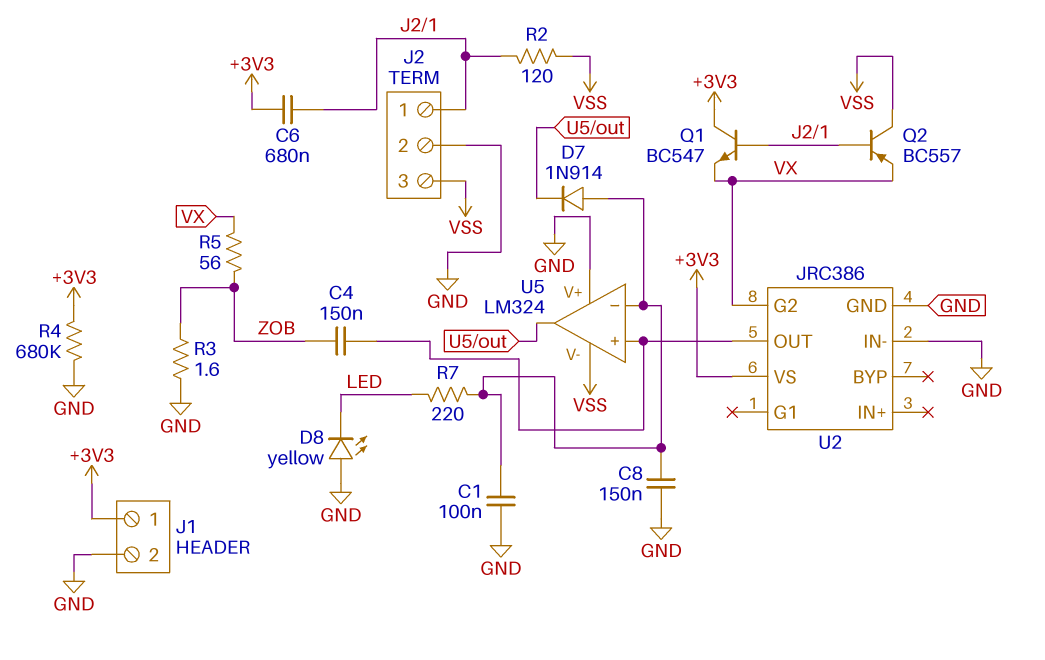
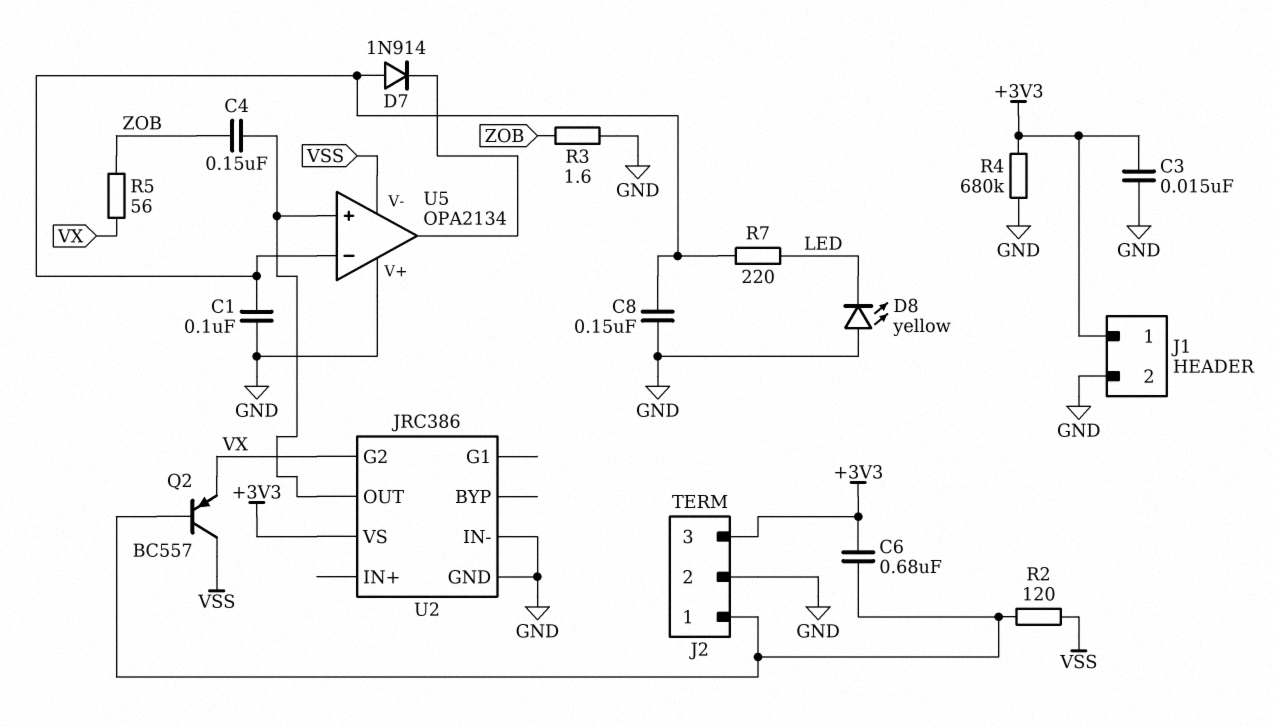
C3: none -> 15nF (+3V3, GND)
J2 pin 3: VSS -> +3V3
Q1: NPN BC547 (B J2/1, C +3V3, E VX) -> none
U5: LM324 -> OPA2134

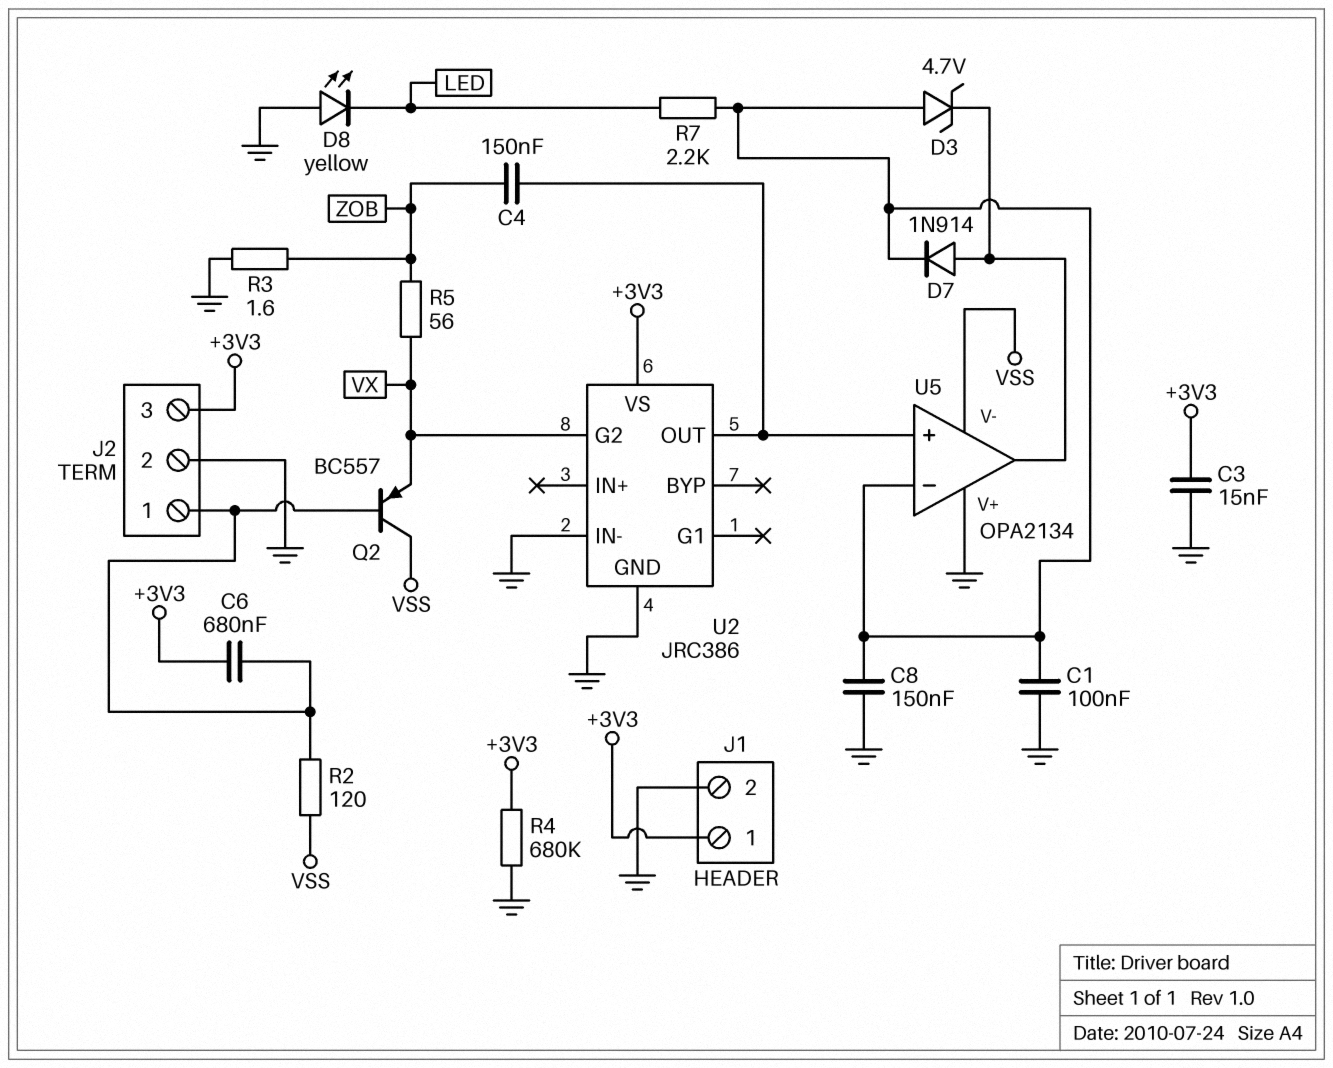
D3: none -> zener 4.7V (A U5/in-, K U5/out)
D7: diode 1N914 (A U5/in-, K U5/out) -> diode 1N914 (A U5/out, K U5/in-)
R7: 220 (LED, U5/in-) -> 2.2k (LED, U5/in-)

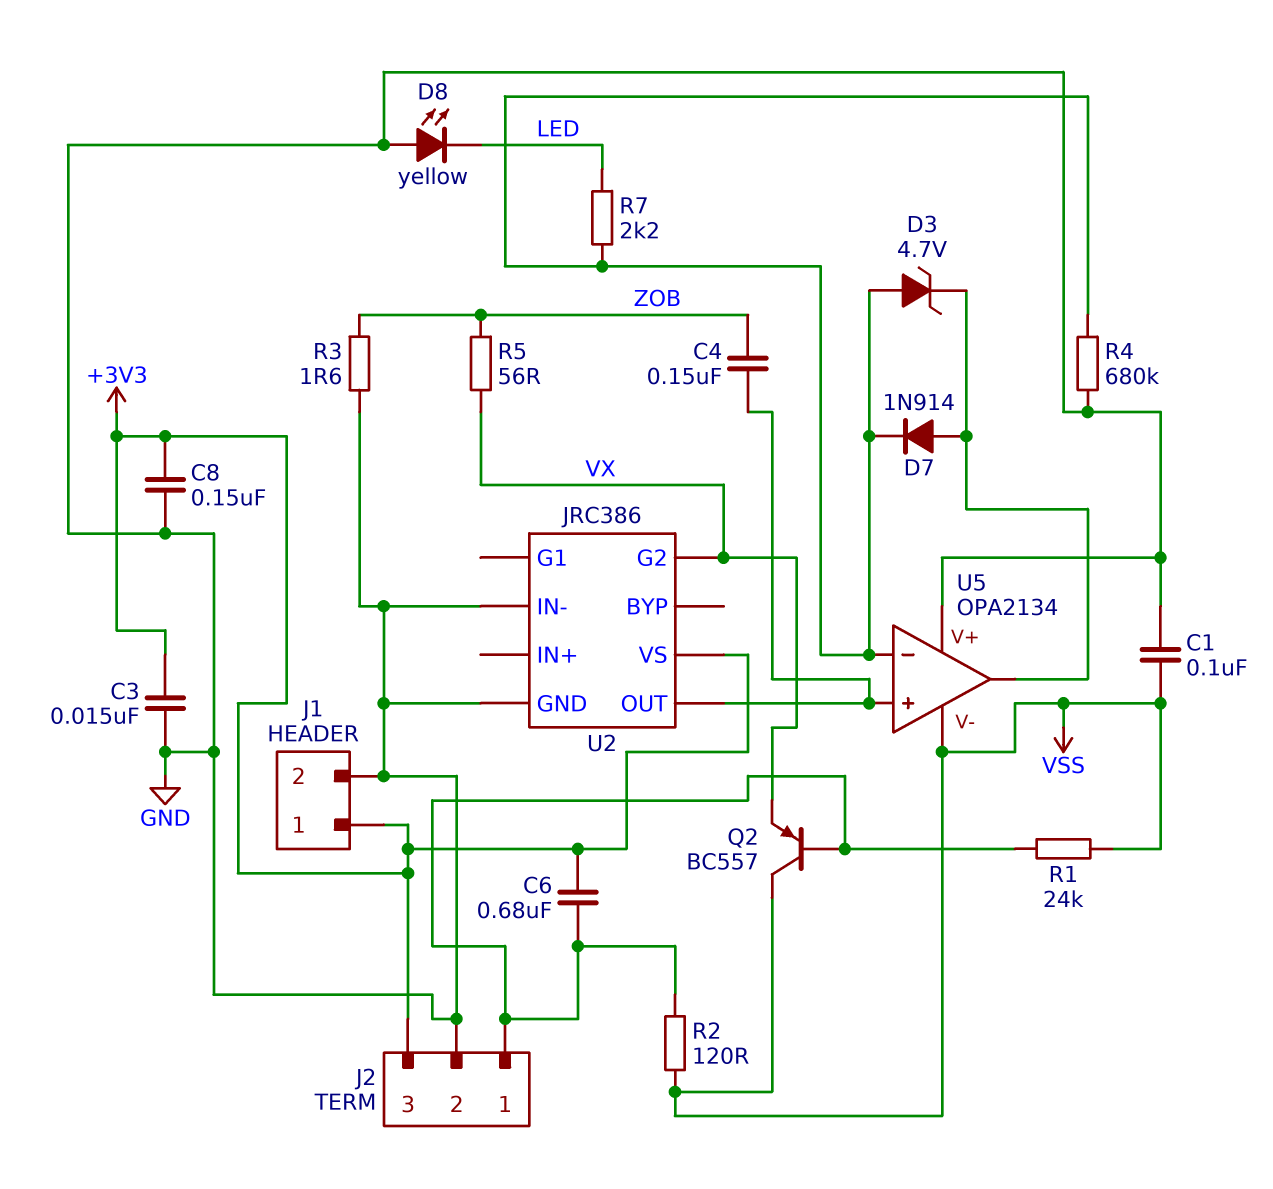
C1: 100nF (GND, U5/in-) -> 100nF (GND, VSS)
C8: 150nF (GND, U5/in-) -> 150nF (+3V3, GND)
R1: none -> 24k (J2/1, VSS)
R4: 680k (+3V3, GND) -> 680k (GND, U5/in-)

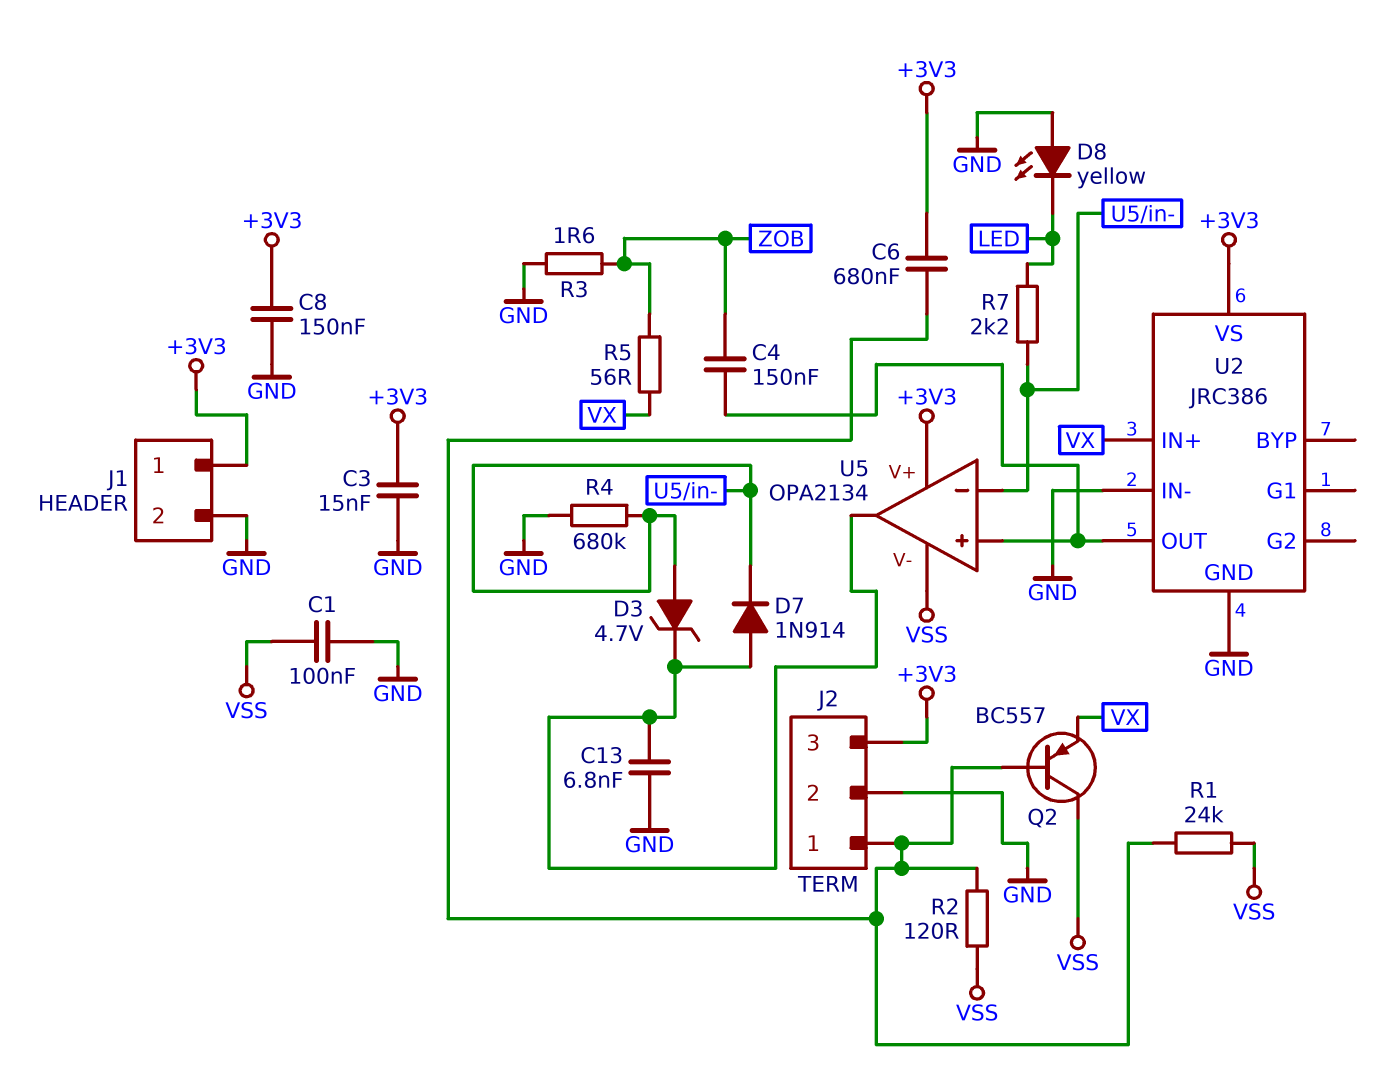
C13: none -> 6.8nF (GND, U5/out)
U2 pin G2: VX -> none
U2 pin IN+: none -> VX
U5 pin V+: GND -> +3V3

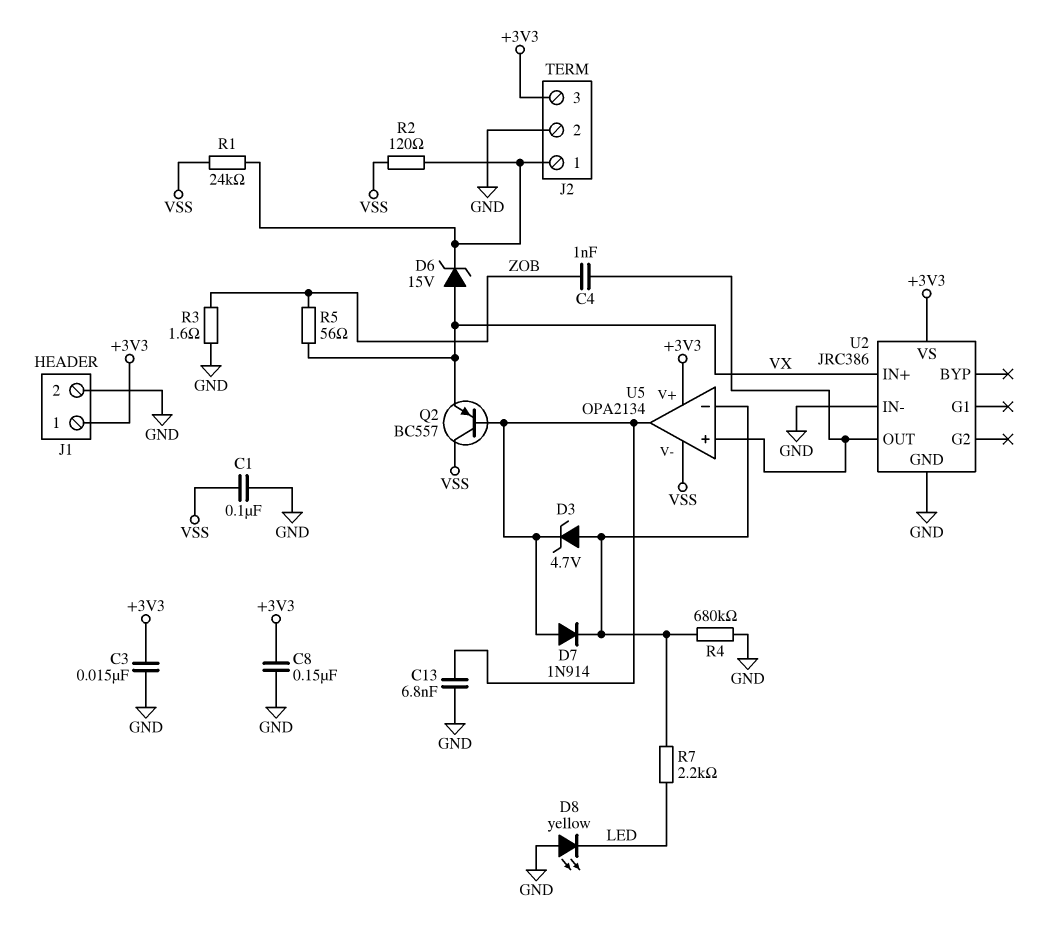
C4: 150nF (U2/OUT, ZOB) -> 1nF (U2/OUT, ZOB)
C6: 680nF (+3V3, J2/1) -> none
D6: none -> zener 15V (A VX, K J2/1)
Q2: PNP BC557 (B J2/1, C VSS, E VX) -> PNP BC557 (B U5/out, C VSS, E VX)

